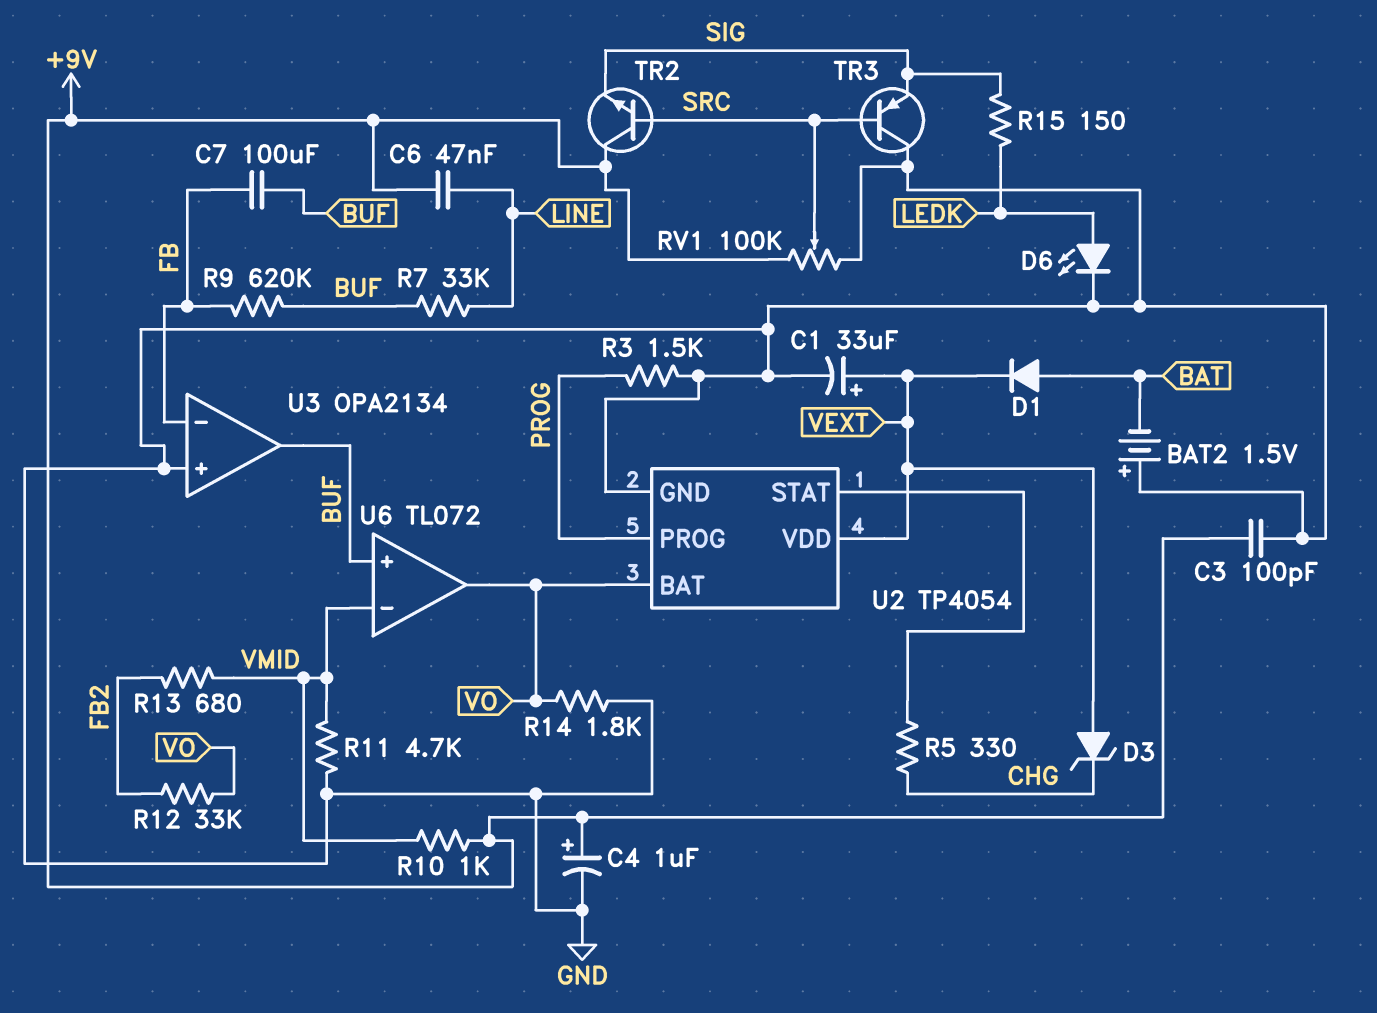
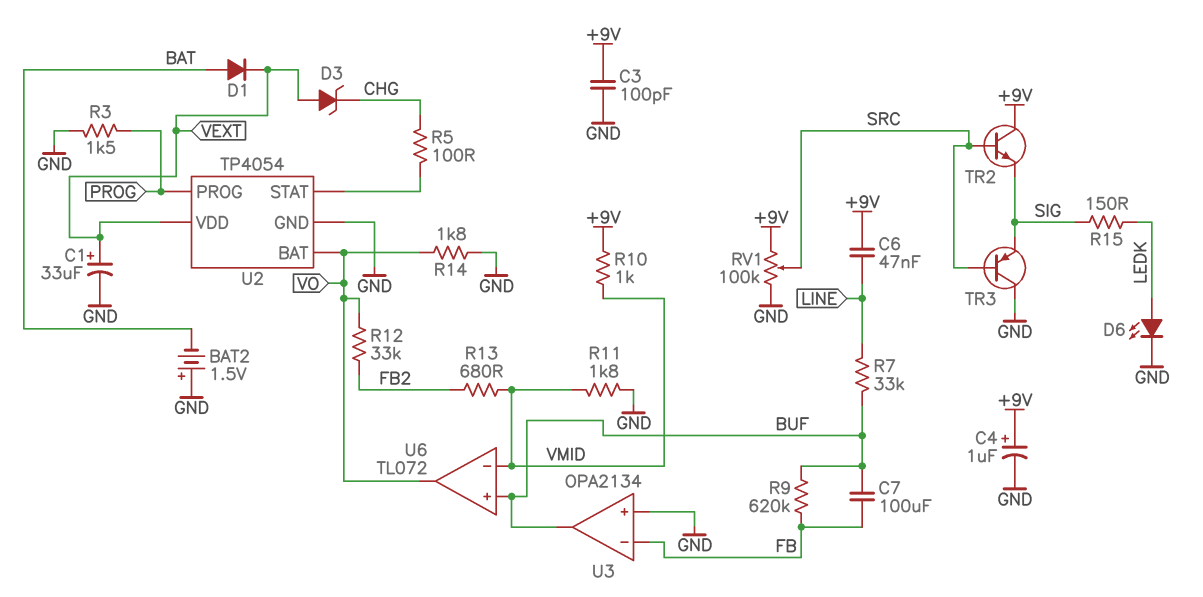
R5: 330 (CHG, U2/STAT) -> 100 (CHG, U2/STAT)
R11: 4.7k (GND, VMID) -> 1.8k (GND, VMID)

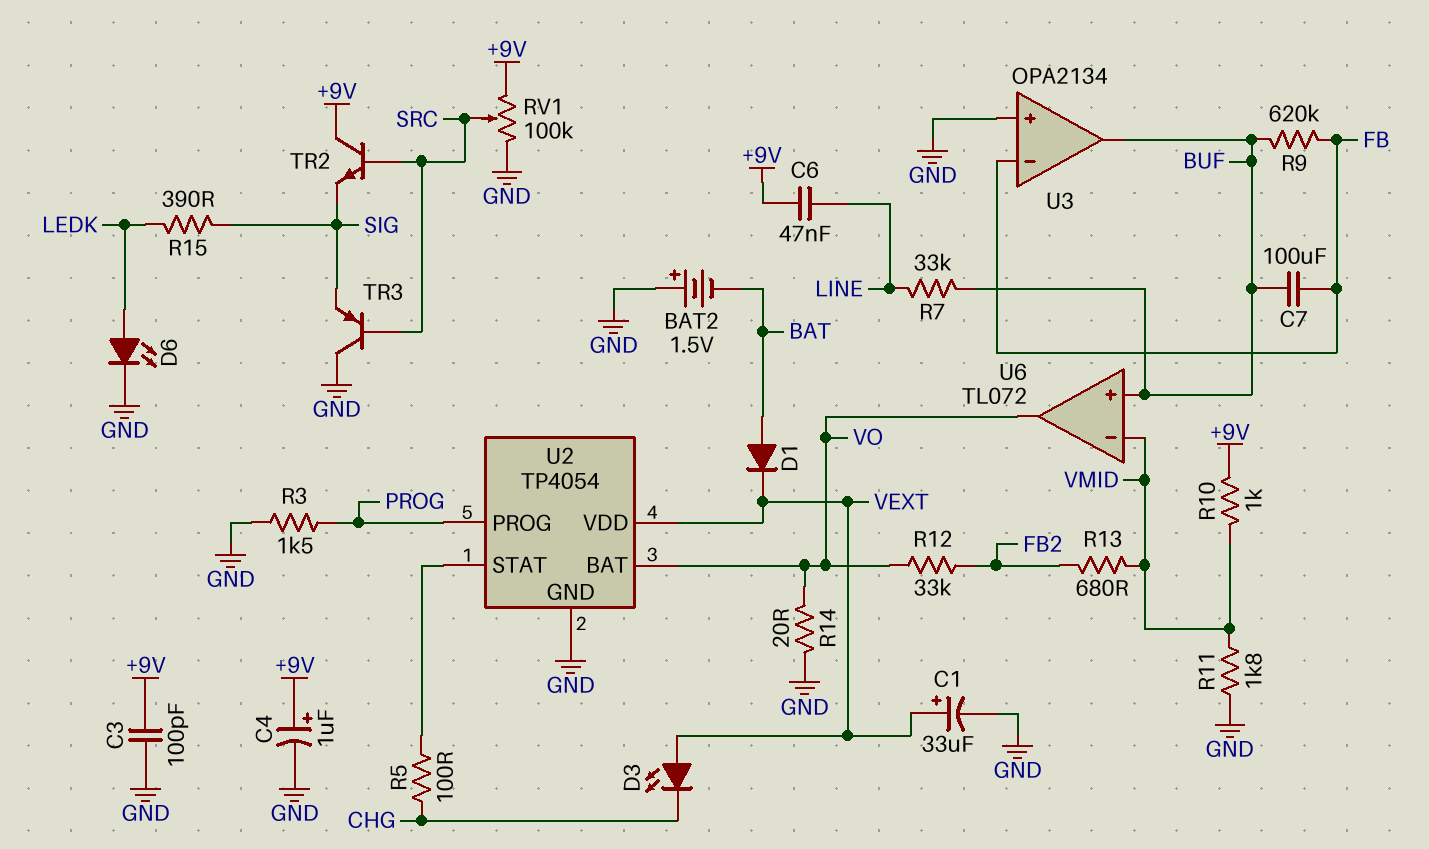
D3: zener (A VEXT, K CHG) -> LED (A VEXT, K CHG)
R14: 1.8k (GND, VO) -> 20 (GND, VO)
R15: 150 (LEDK, SIG) -> 390 (LEDK, SIG)

